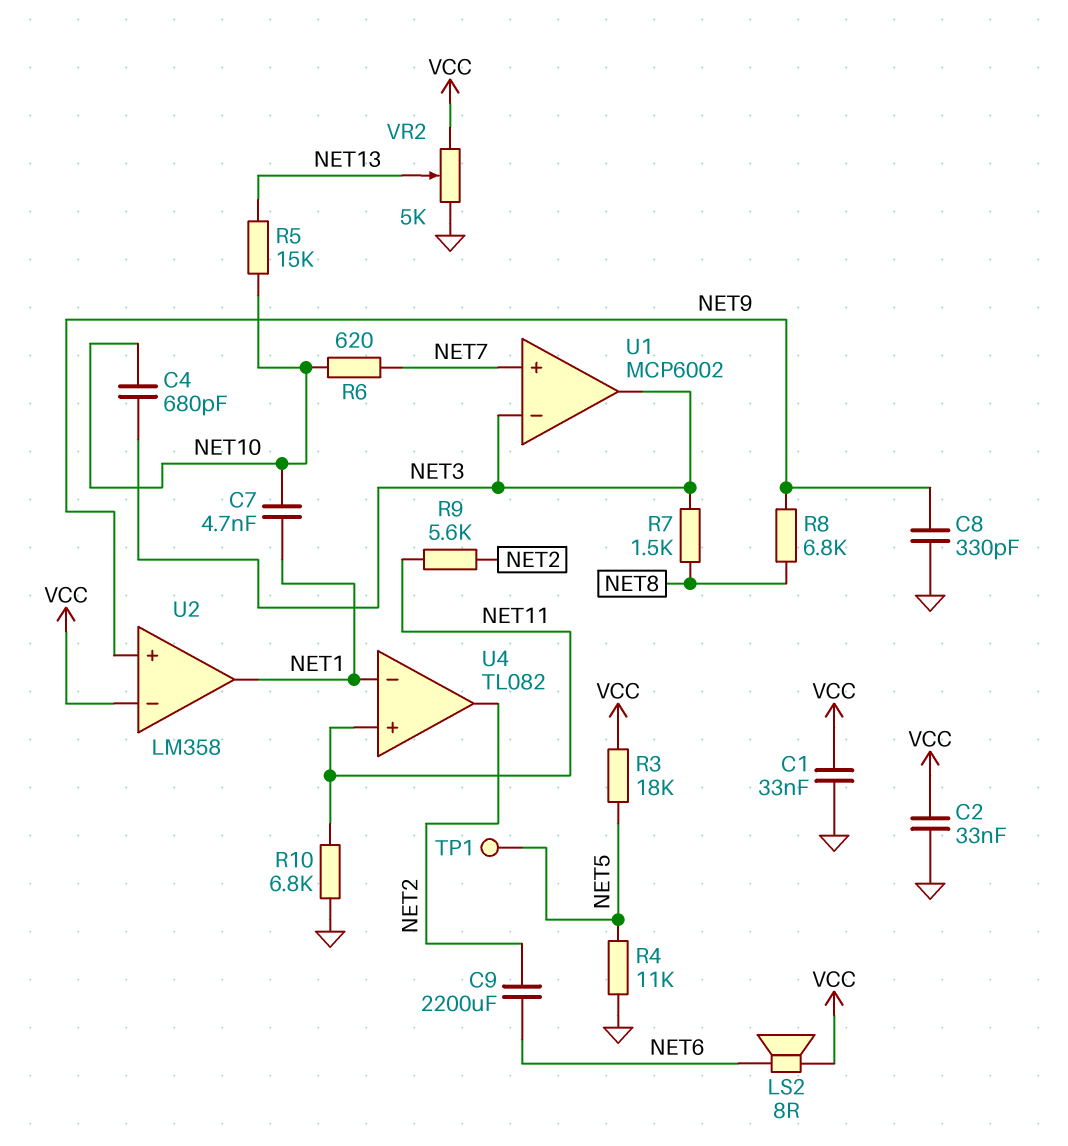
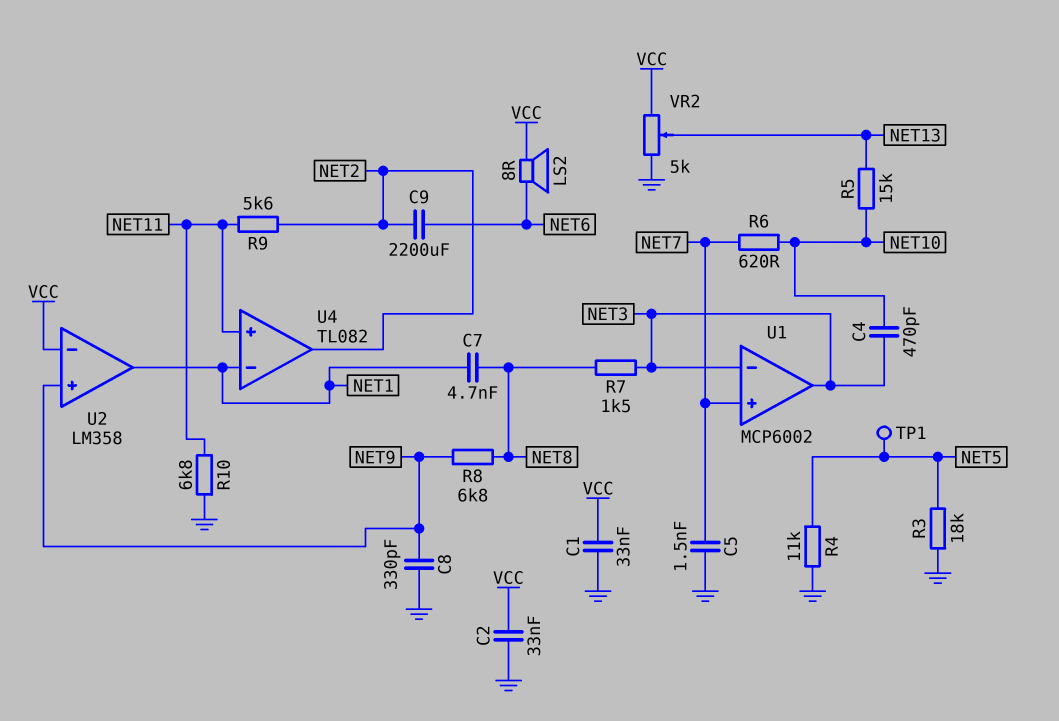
C4: 680pF (NET3, NET10) -> 470pF (NET3, NET10)
C5: none -> 1.5nF (GND, NET7)
C7: 4.7nF (NET1, NET10) -> 4.7nF (NET1, NET8)
R3: 18k (NET5, VCC) -> 18k (GND, NET5)

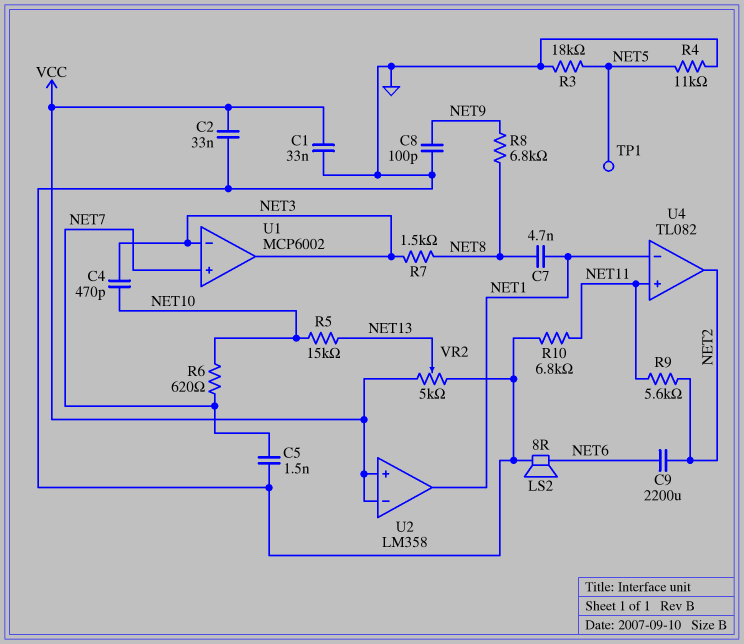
C8: 330pF (GND, NET9) -> 100pF (GND, NET9)
LS2: speaker 8R (NET6, VCC) -> speaker 8R (GND, NET6)
U2 pin in+: NET9 -> VCC

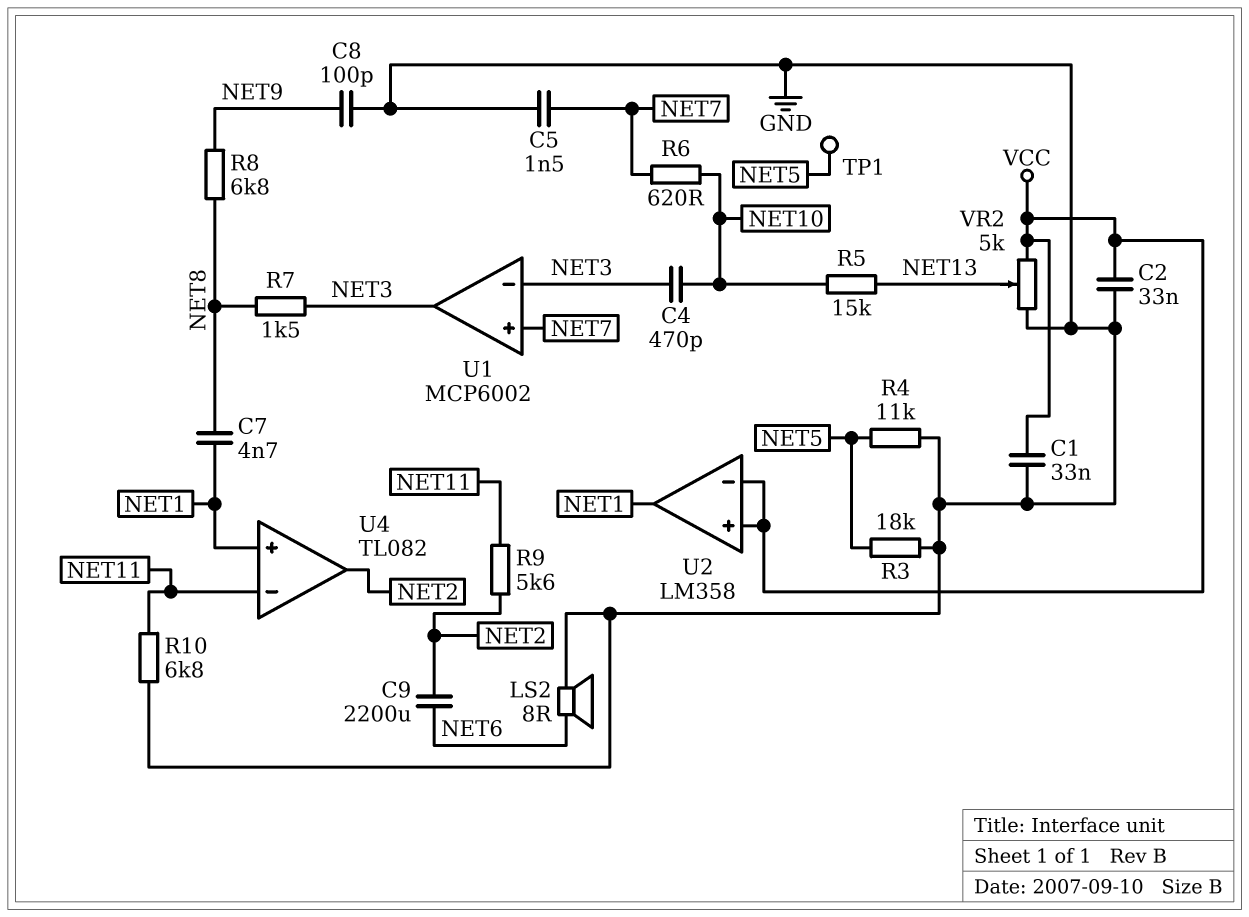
U4 pin in+: NET11 -> NET1
U4 pin in-: NET1 -> NET11

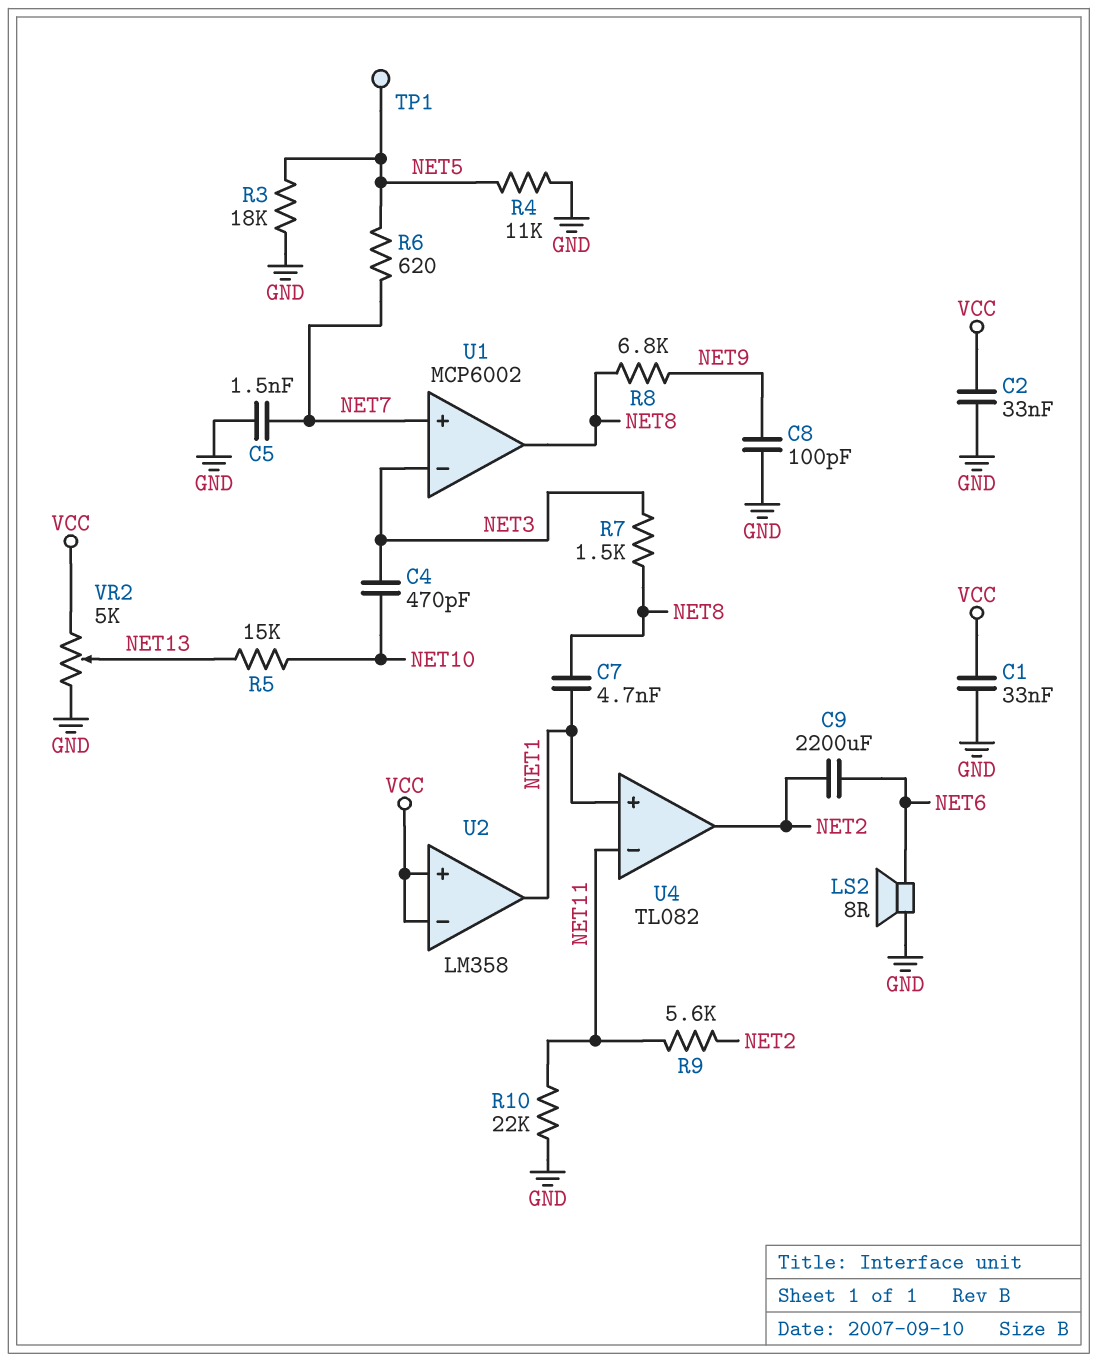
R6: 620 (NET7, NET10) -> 620 (NET5, NET7)
R10: 6.8k (GND, NET11) -> 22k (GND, NET11)
U1 pin out: NET3 -> NET8

